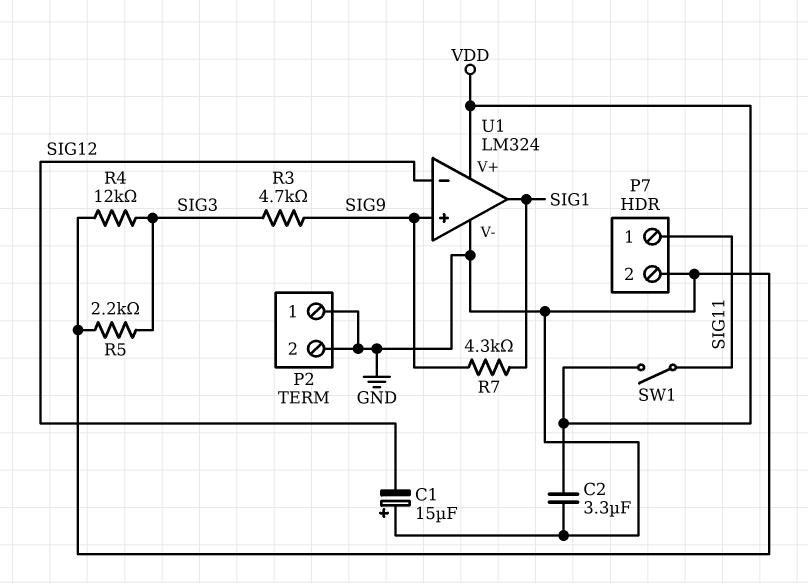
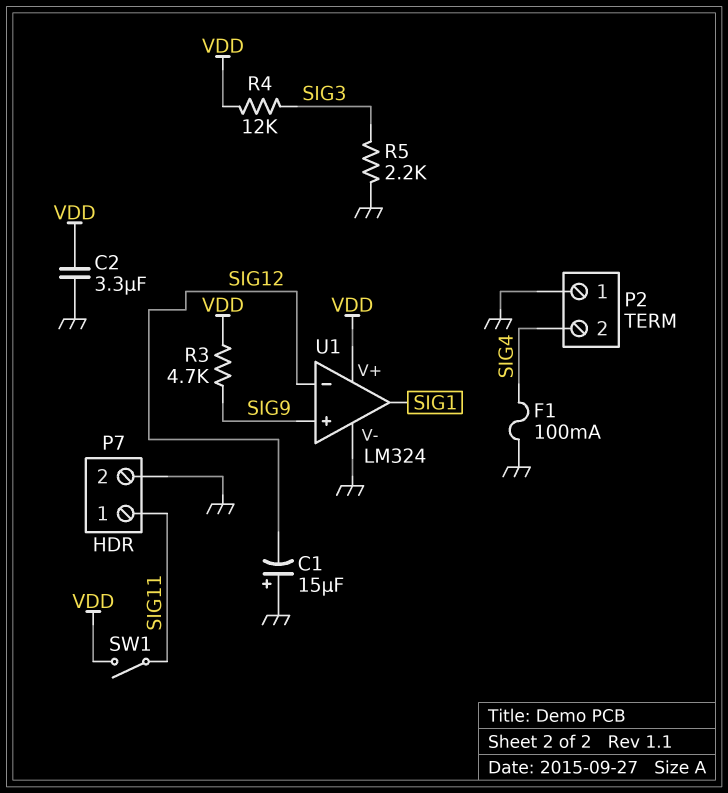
F1: none -> 100mA (GND, SIG4)
P2 pin 2: GND -> SIG4
R3: 4.7k (SIG3, SIG9) -> 4.7k (SIG9, VDD)
R4: 12k (GND, SIG3) -> 12k (SIG3, VDD)
R7: 4.3k (SIG1, SIG9) -> none

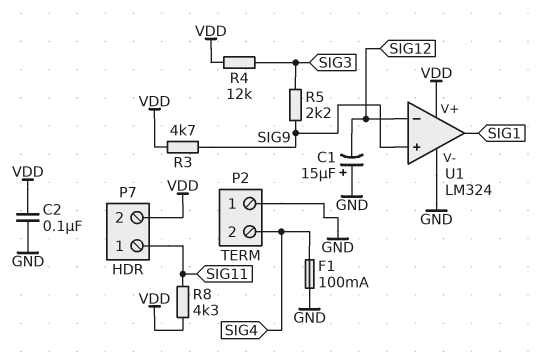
C2: 3.3uF (GND, VDD) -> 100nF (GND, VDD)
P7 pin 2: GND -> VDD
R5: 2.2k (GND, SIG3) -> 2.2k (SIG3, SIG9)
R8: none -> 4.3k (SIG11, VDD)
SW1: switch (SIG11, VDD) -> none

